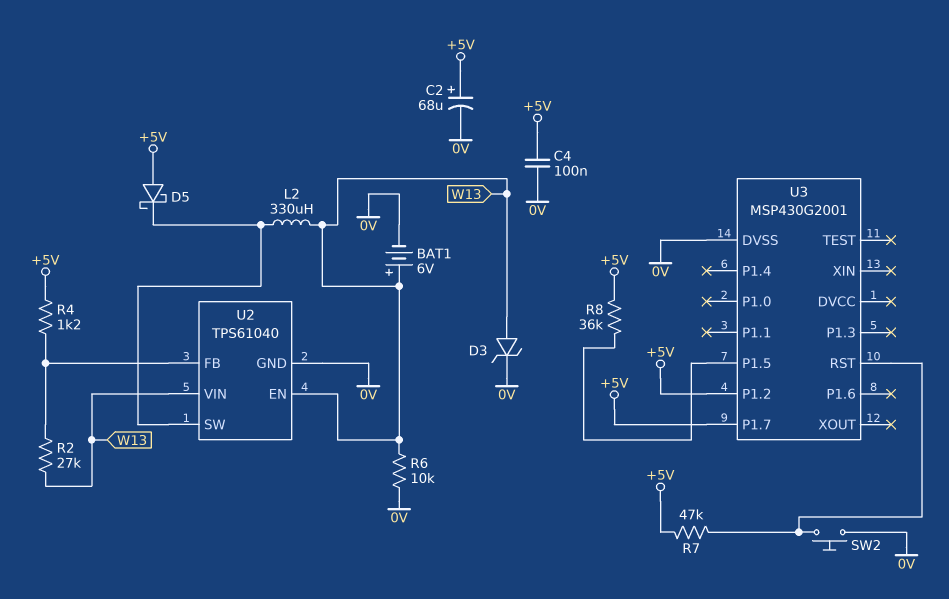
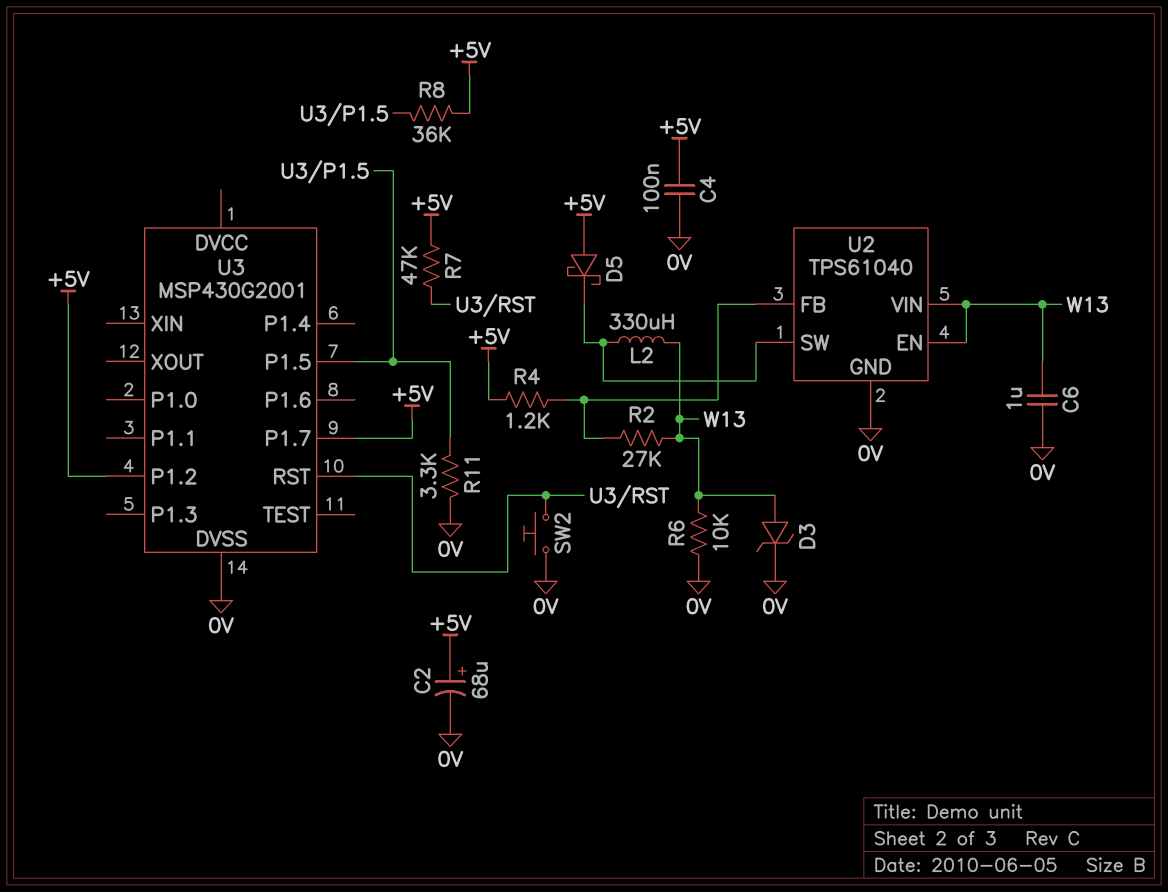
BAT1: 6V (plus W13, minus 0V) -> none
C6: none -> 1uF (0V, W13)
R11: none -> 3.3k (0V, U3/P1.5)

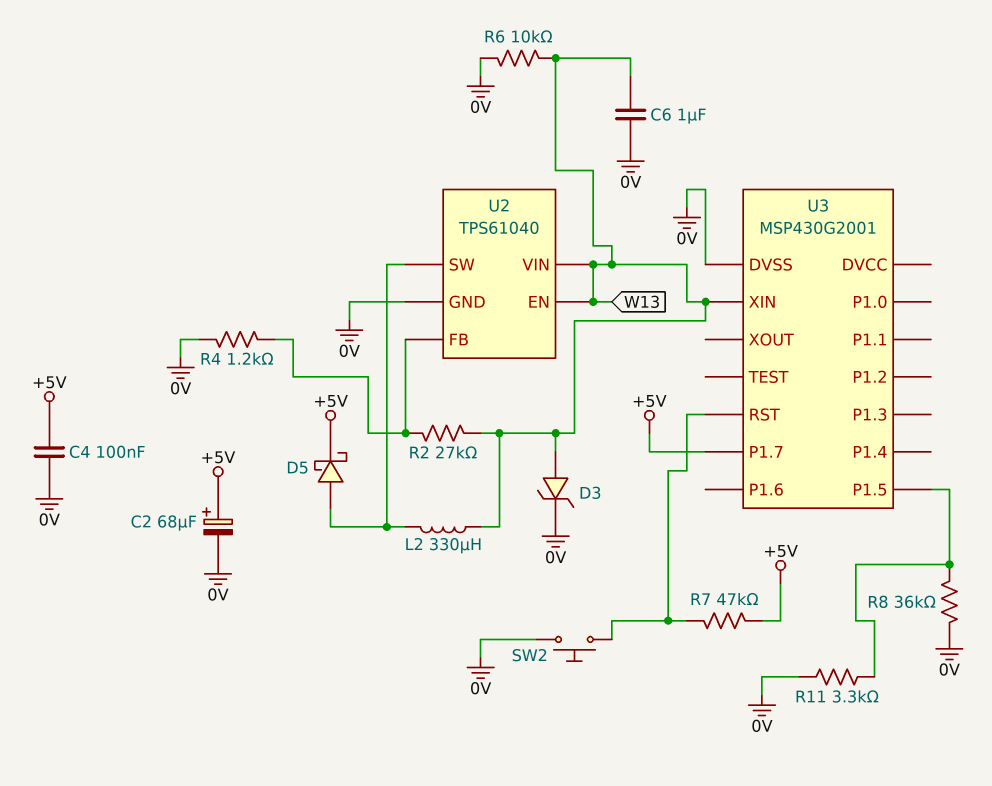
D5: schottky (A +5V, K U2/SW) -> schottky (A U2/SW, K +5V)
R4: 1.2k (+5V, U2/FB) -> 1.2k (0V, U2/FB)
R8: 36k (+5V, U3/P1.5) -> 36k (0V, U3/P1.5)
U3 pin P1.2: +5V -> none
U3 pin XIN: none -> W13

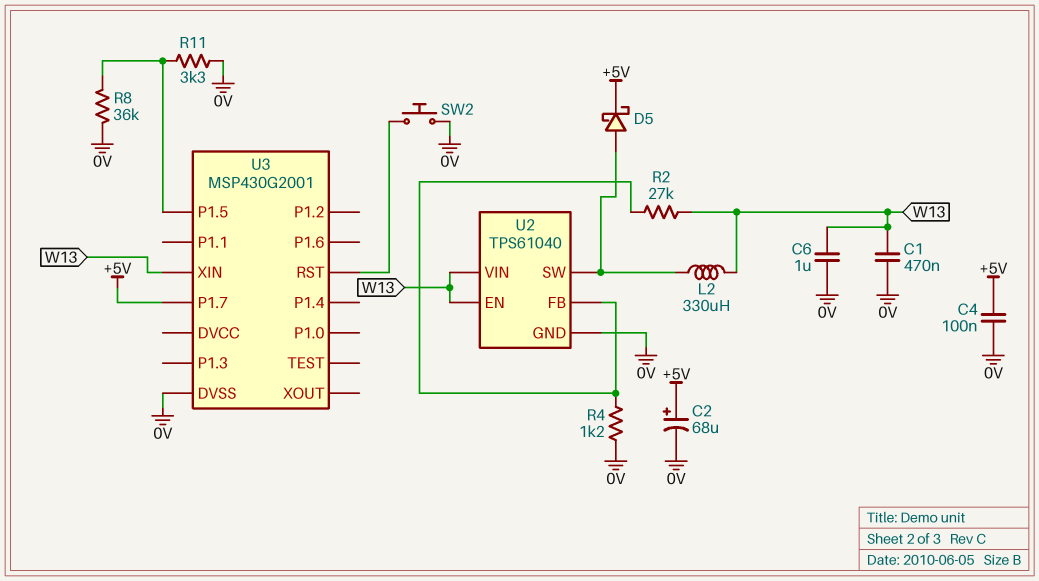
C1: none -> 470nF (0V, W13)
D3: zener (A W13, K 0V) -> none
R6: 10k (0V, W13) -> none
R7: 47k (+5V, U3/RST) -> none

